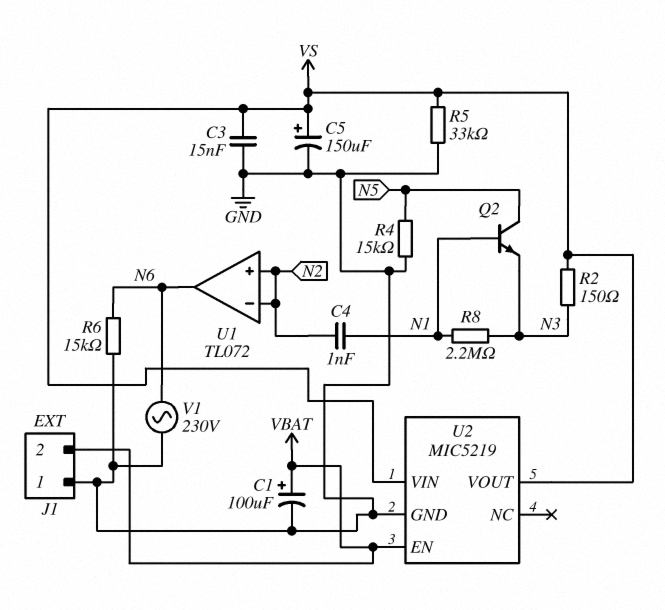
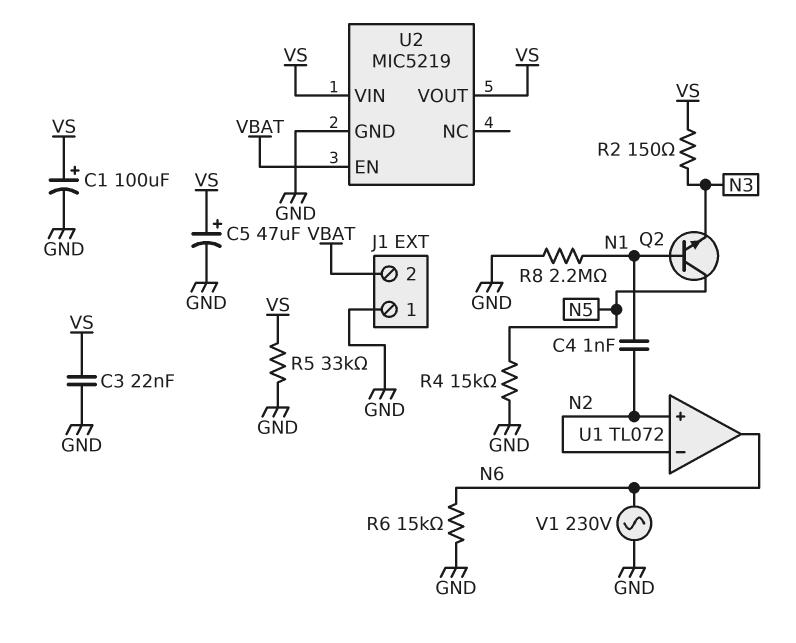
C1: 100uF (plus VBAT, minus GND) -> 100uF (plus VS, minus GND)
C3: 15nF (GND, VS) -> 22nF (GND, VS)
C5: 150uF (plus VS, minus GND) -> 47uF (plus VS, minus GND)
R8: 2.2M (N1, N3) -> 2.2M (GND, N1)

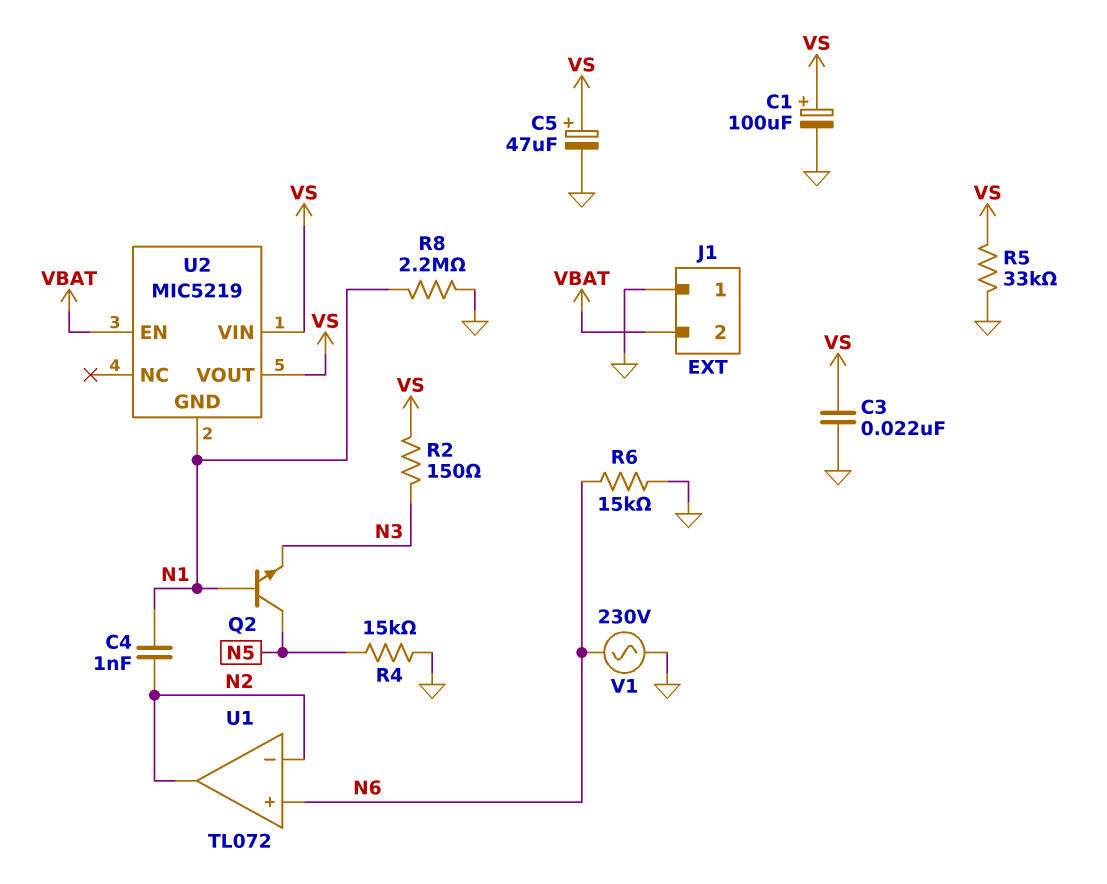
U1 pin in+: N2 -> N6
U1 pin out: N6 -> N2
U2 pin GND: GND -> N1

